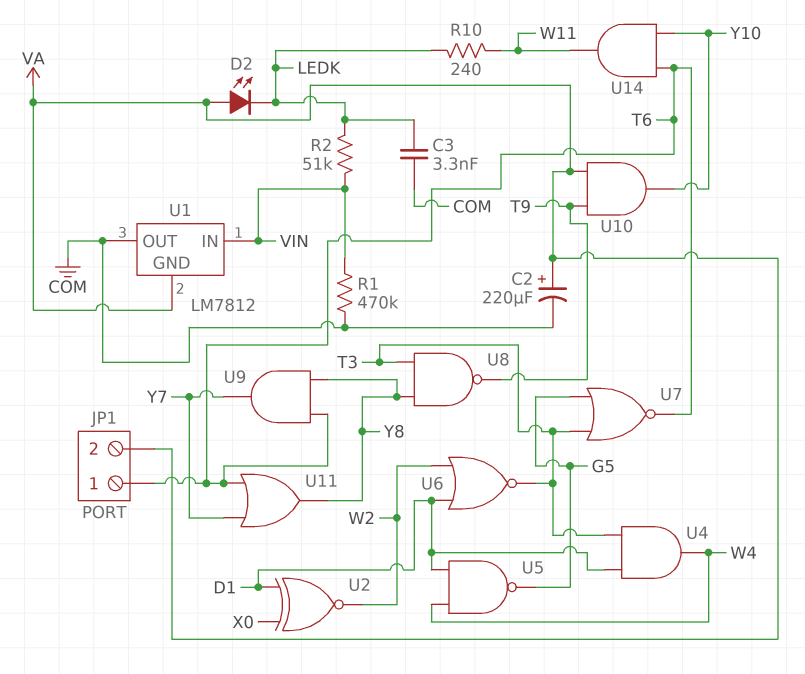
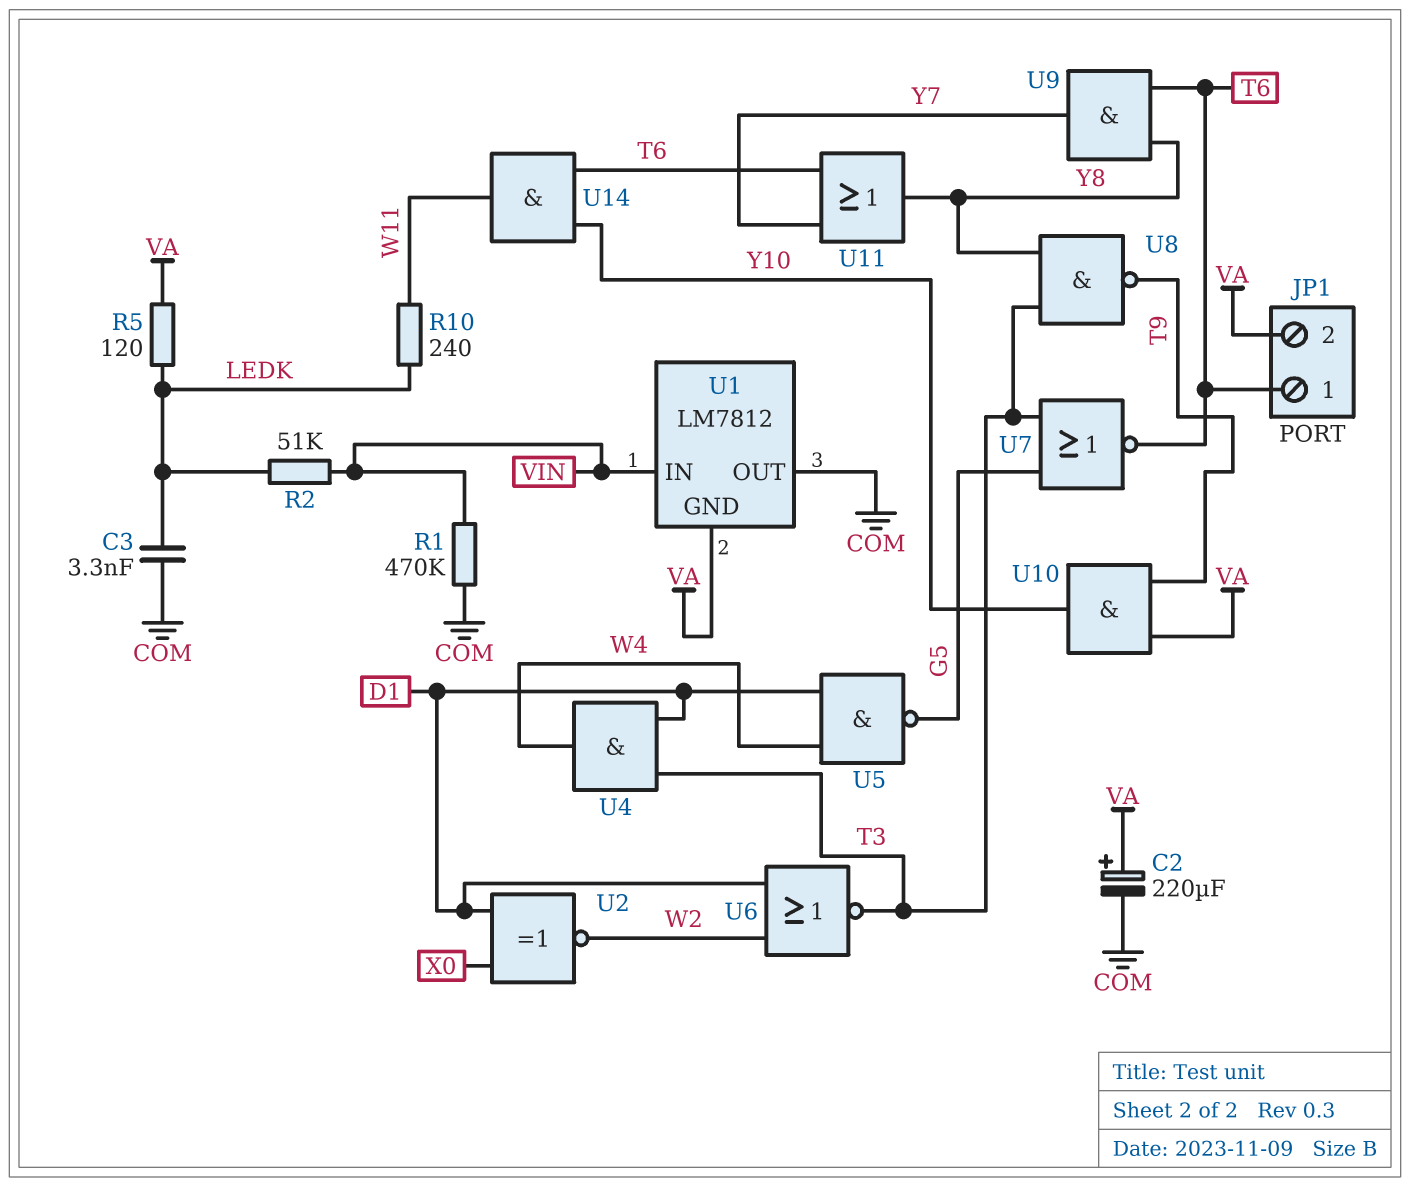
D2: LED (A VA, K LEDK) -> none
R5: none -> 120 (LEDK, VA)

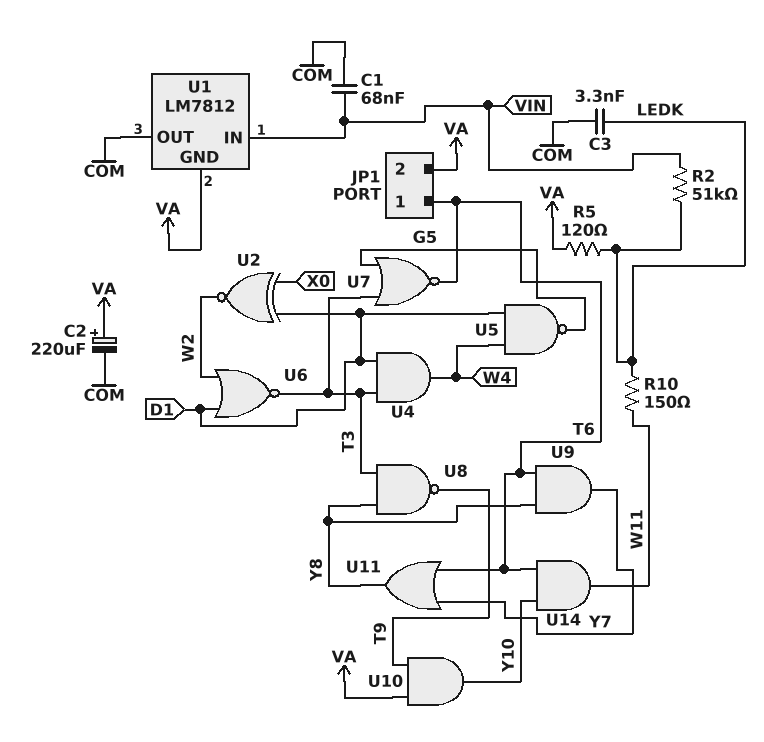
C1: none -> 68nF (COM, VIN)
R1: 470k (COM, VIN) -> none
R10: 240 (LEDK, W11) -> 150 (LEDK, W11)

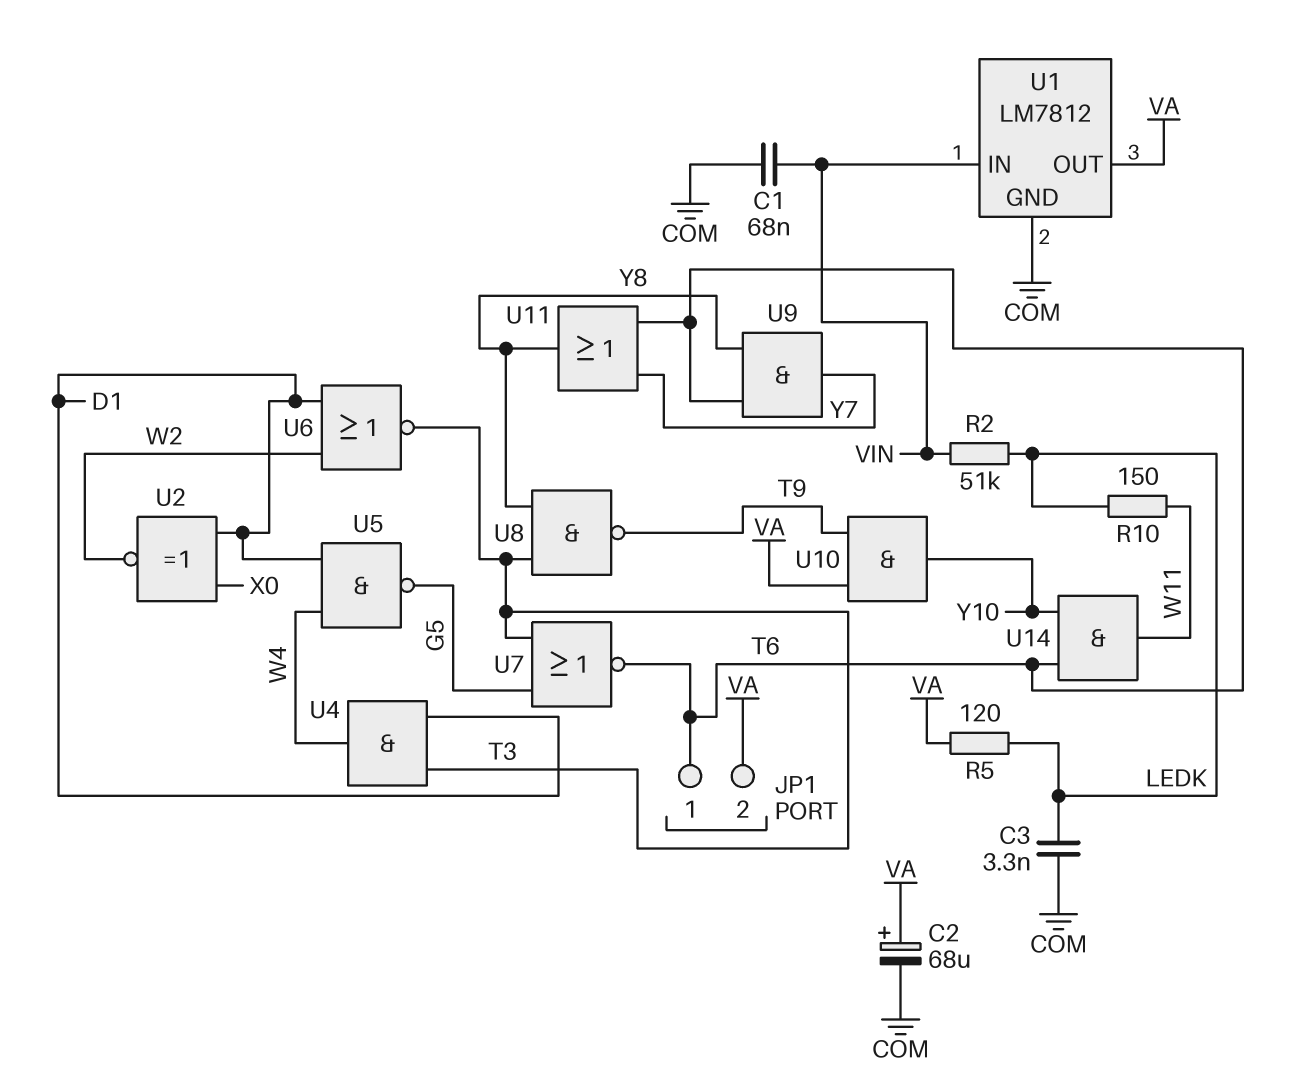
C2: 220uF (plus VA, minus COM) -> 68uF (plus VA, minus COM)
U1 pin GND: VA -> COM
U1 pin OUT: COM -> VA

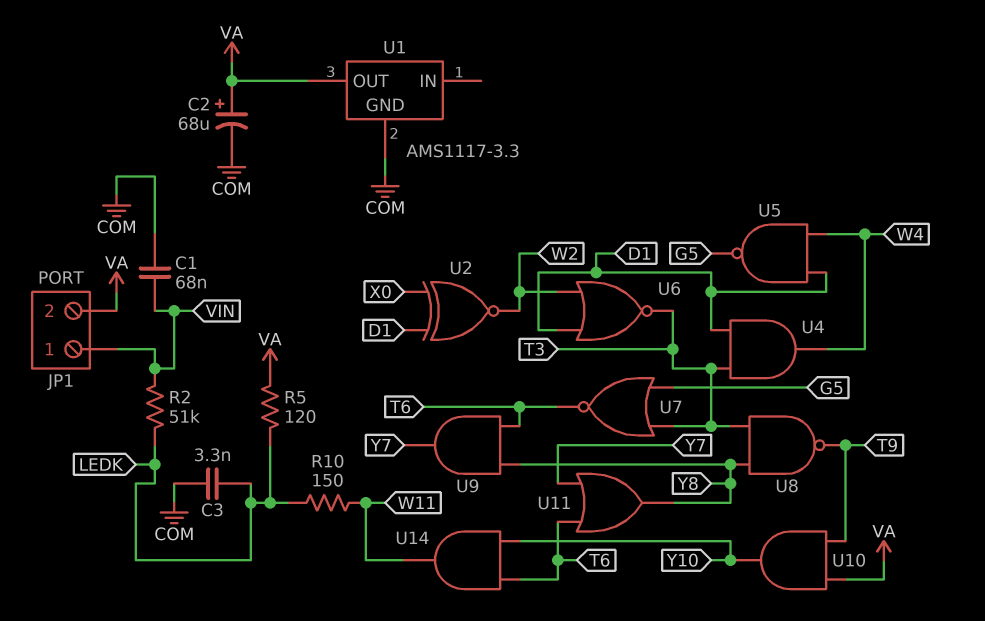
JP1 pin 1: T6 -> VIN
U1: LM7812 -> AMS1117-3.3
U1 pin IN: VIN -> none

